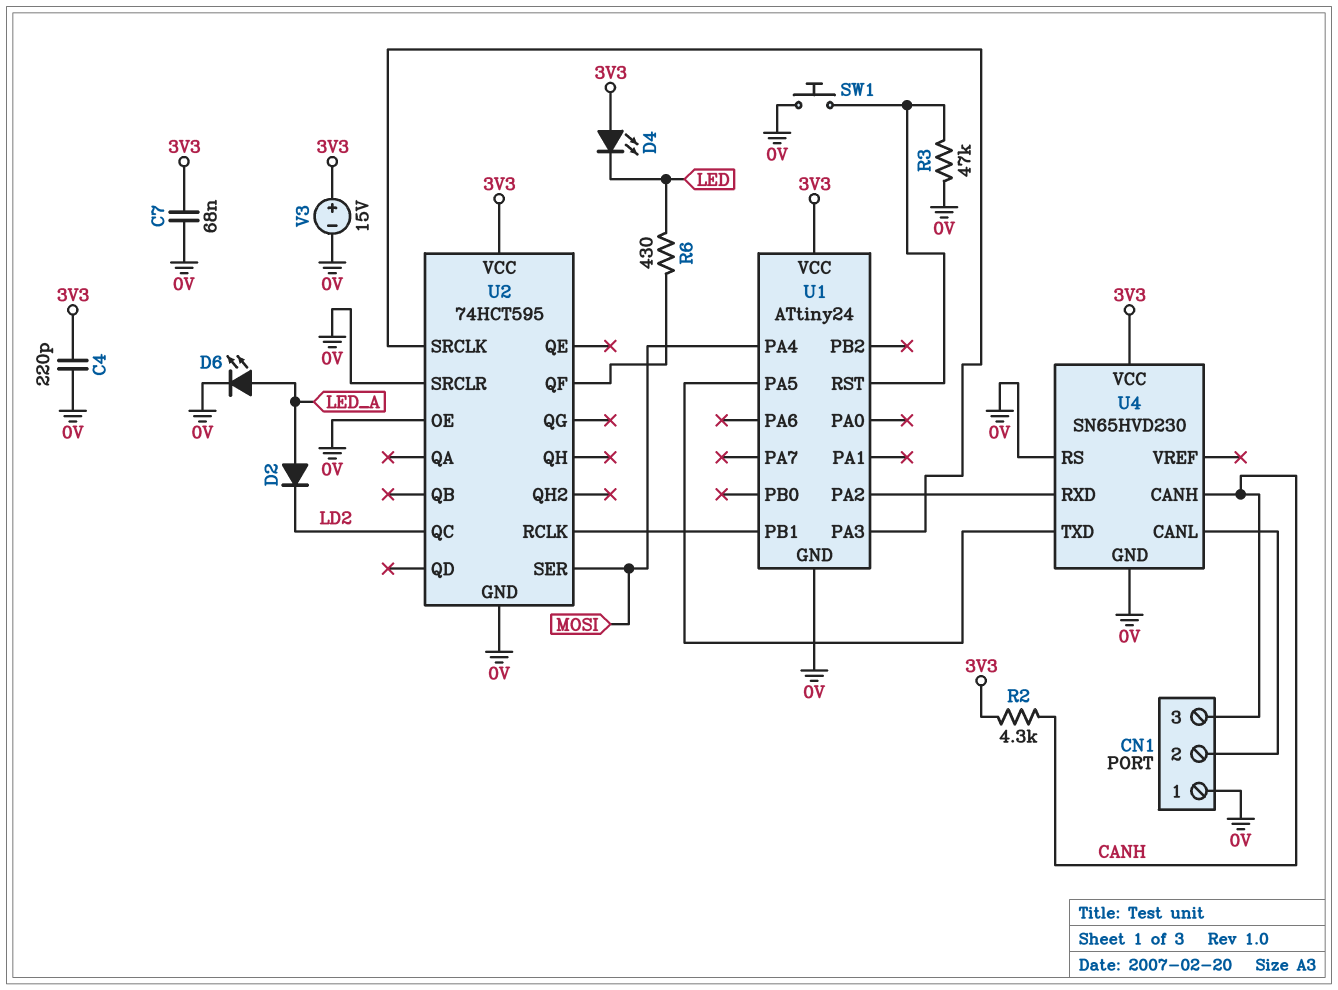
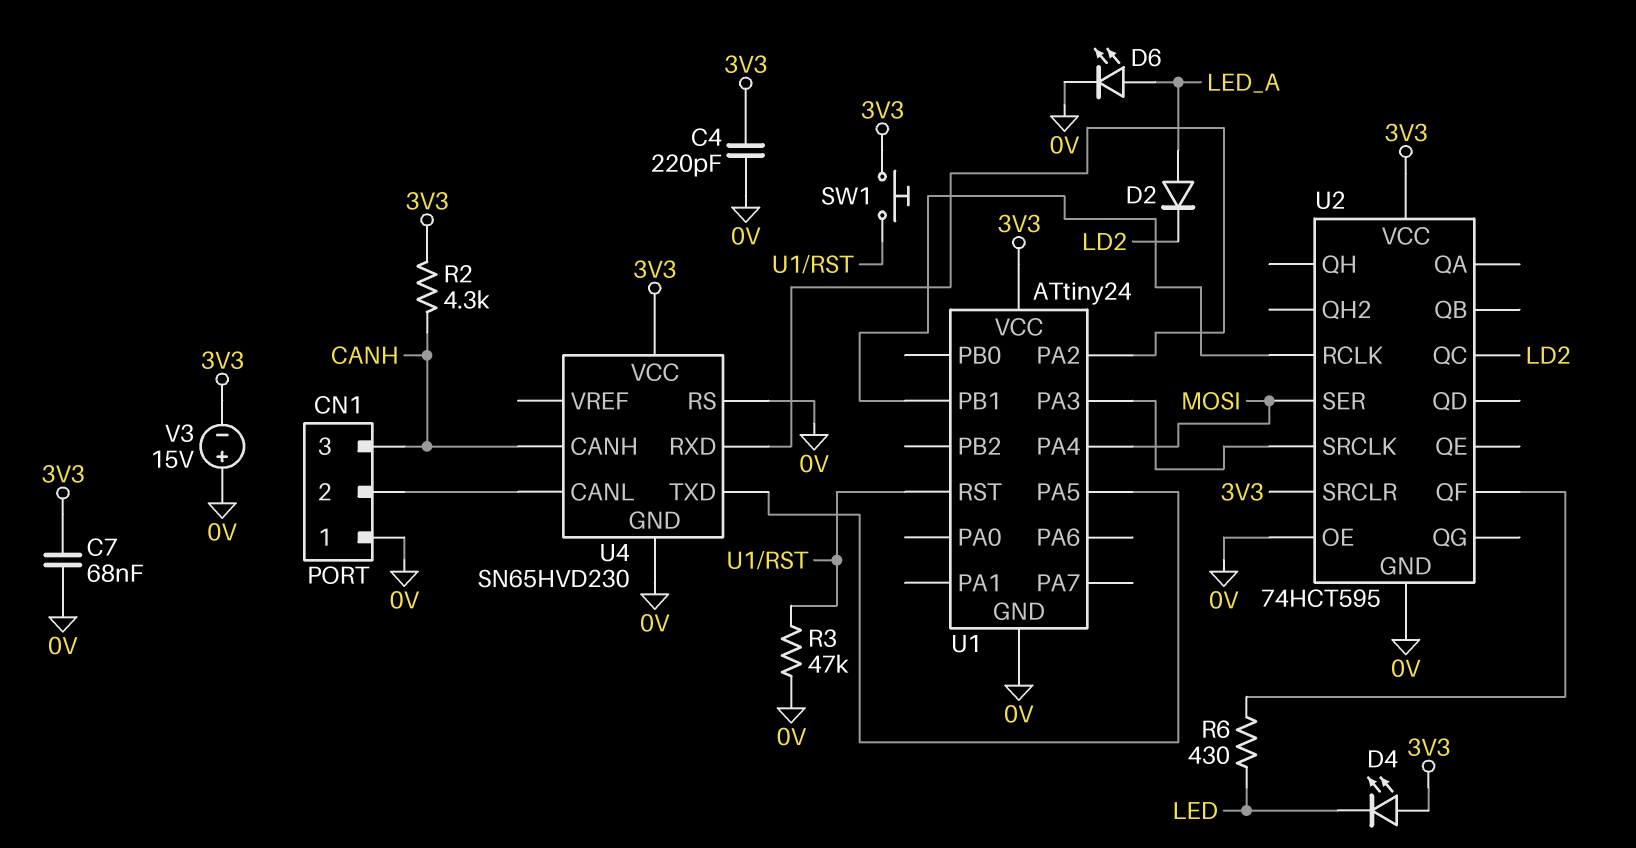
SW1: button (0V, U1/RST) -> button (3V3, U1/RST)
U2 pin SRCLR: 0V -> 3V3
V3: 15V (plus 3V3, minus 0V) -> 15V (plus 0V, minus 3V3)

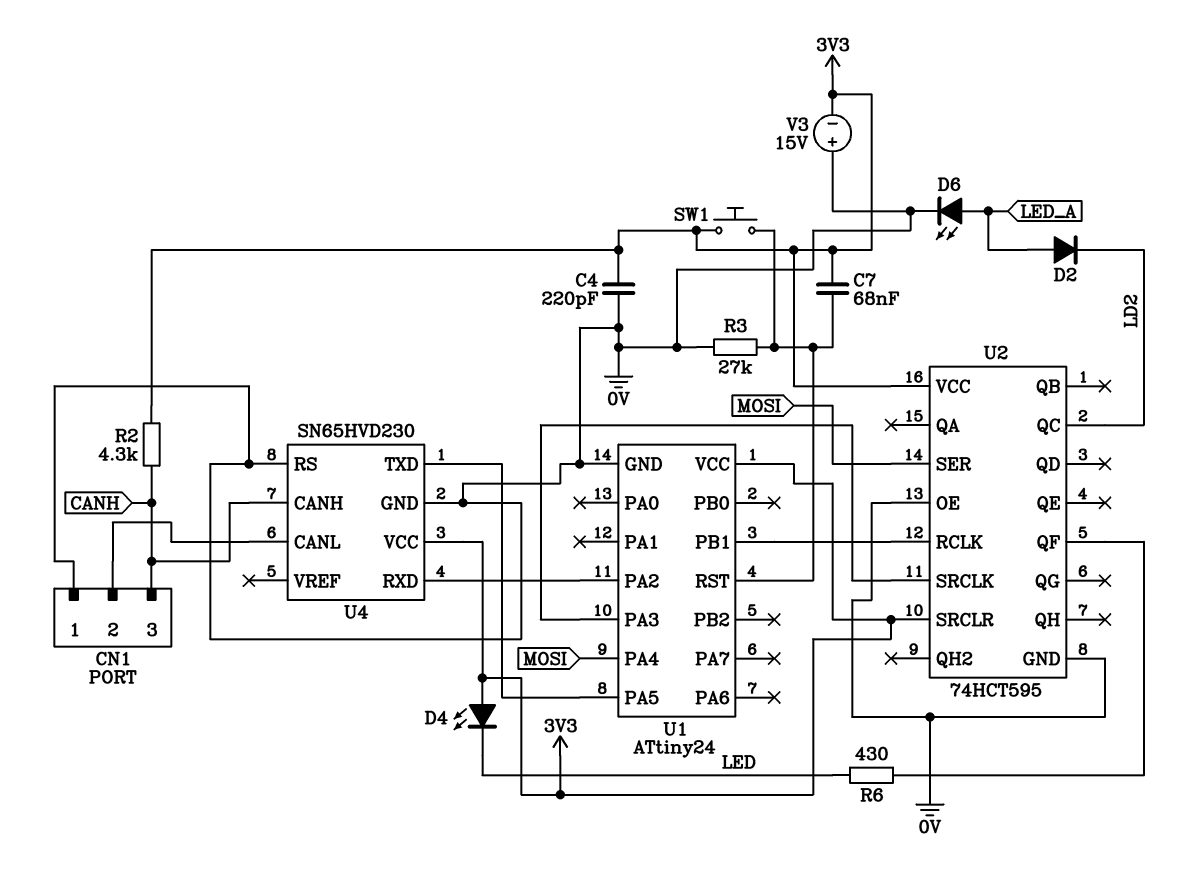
C7: 68nF (0V, 3V3) -> 68nF (3V3, U1/RST)
R3: 47k (0V, U1/RST) -> 27k (0V, U1/RST)

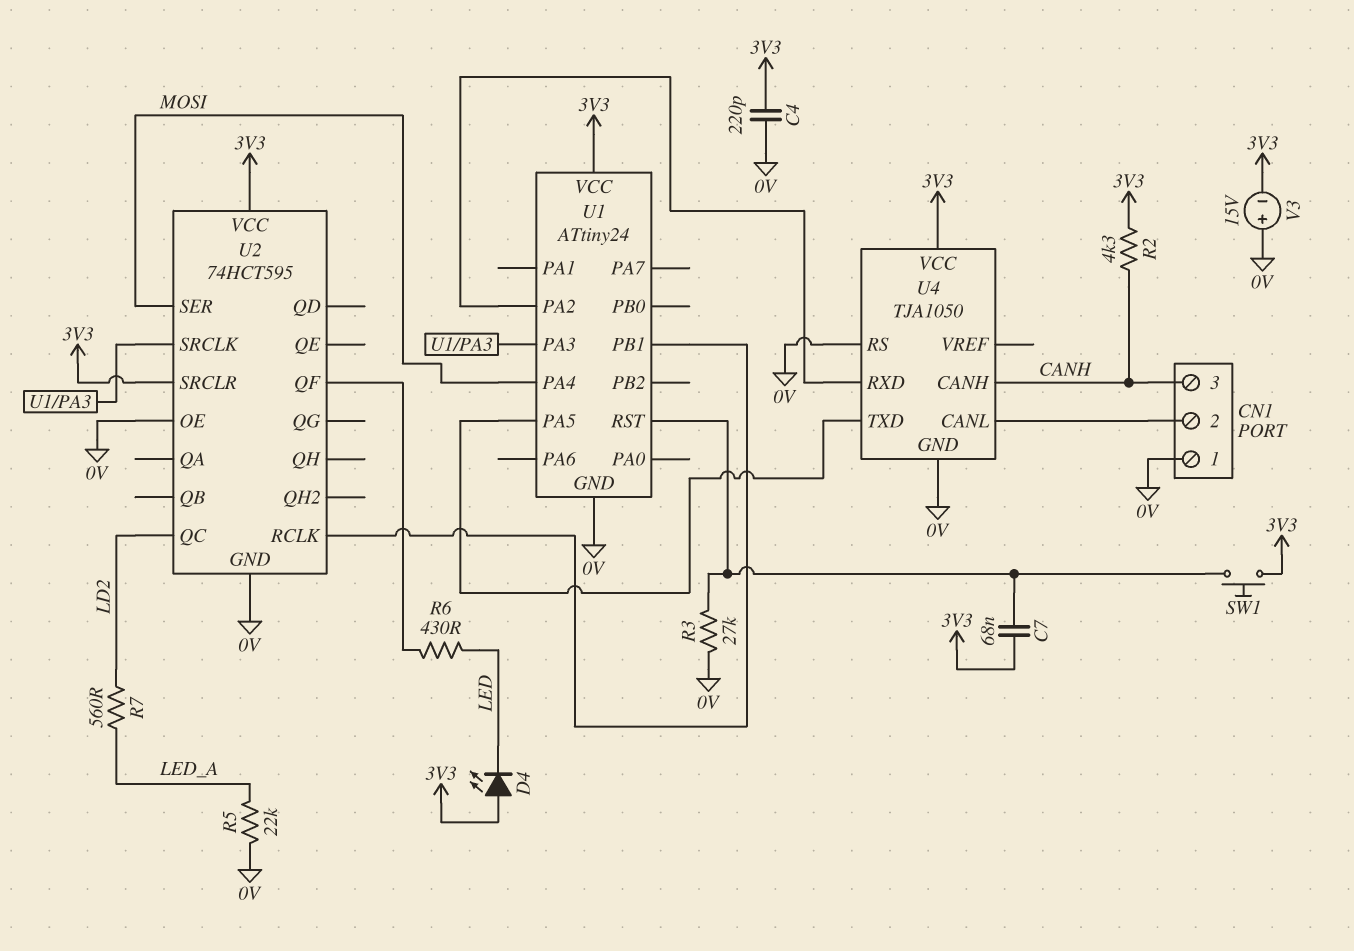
D2: diode (A LED_A, K LD2) -> none
D6: LED (A LED_A, K 0V) -> none
R5: none -> 22k (0V, LED_A)
R7: none -> 560 (LD2, LED_A)
U4: SN65HVD230 -> TJA1050

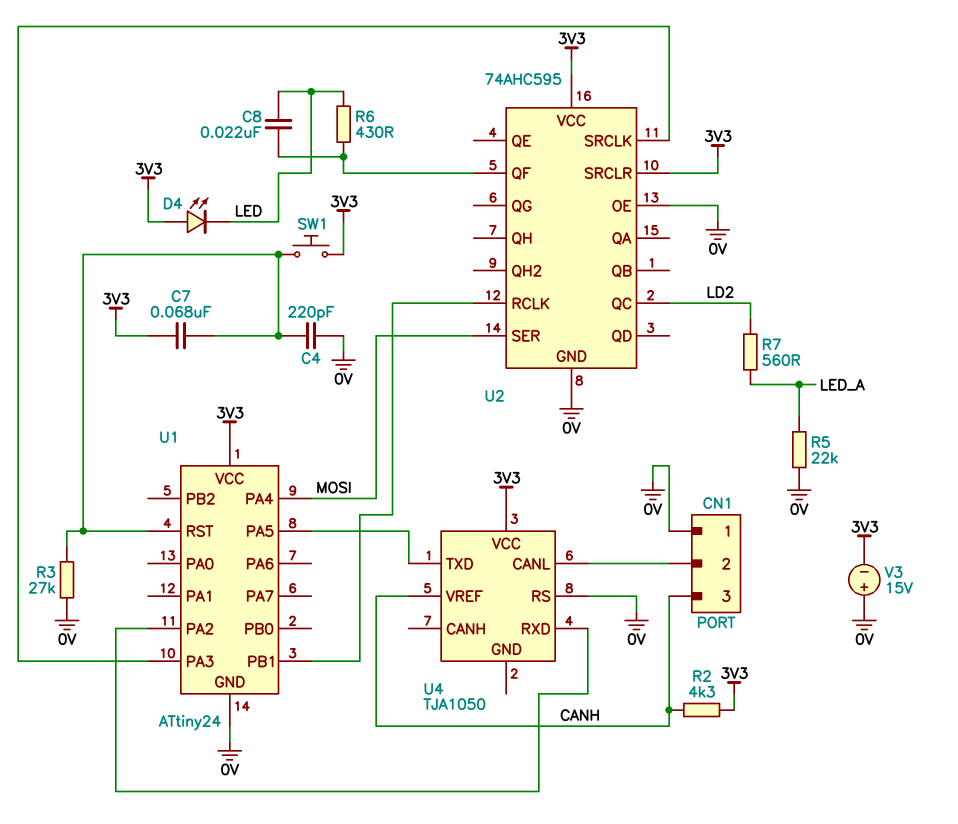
C4: 220pF (0V, 3V3) -> 220pF (0V, U1/RST)
C8: none -> 22nF (LED, U2/QF)
U2: 74HCT595 -> 74AHC595
U4 pin CANH: CANH -> none
U4 pin GND: 0V -> none
U4 pin VREF: none -> CANH

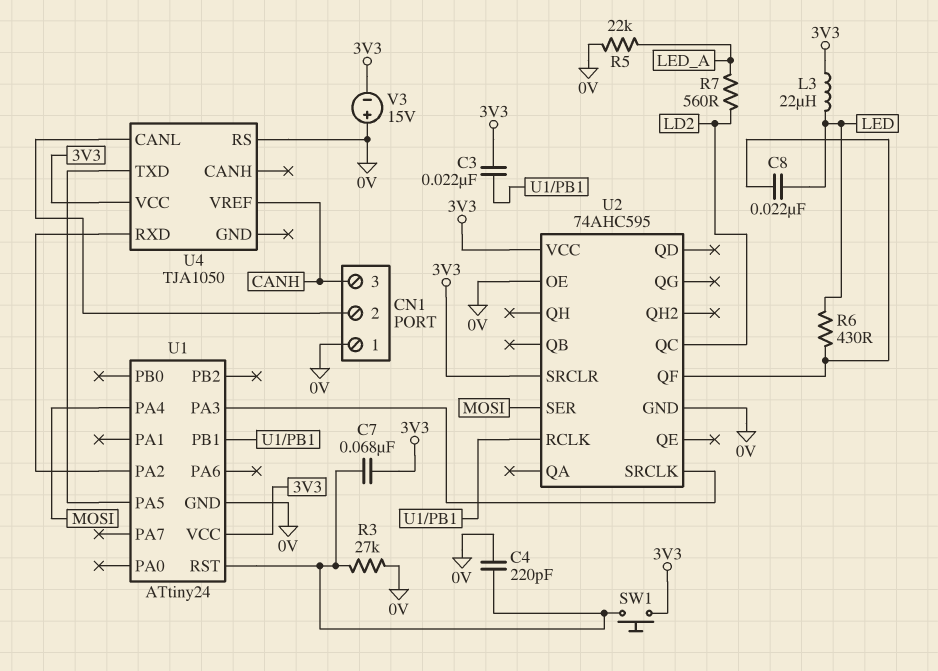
C3: none -> 22nF (3V3, U1/PB1)
D4: LED (A 3V3, K LED) -> none
L3: none -> 22uH (3V3, LED)
R2: 4.3k (3V3, CANH) -> none

